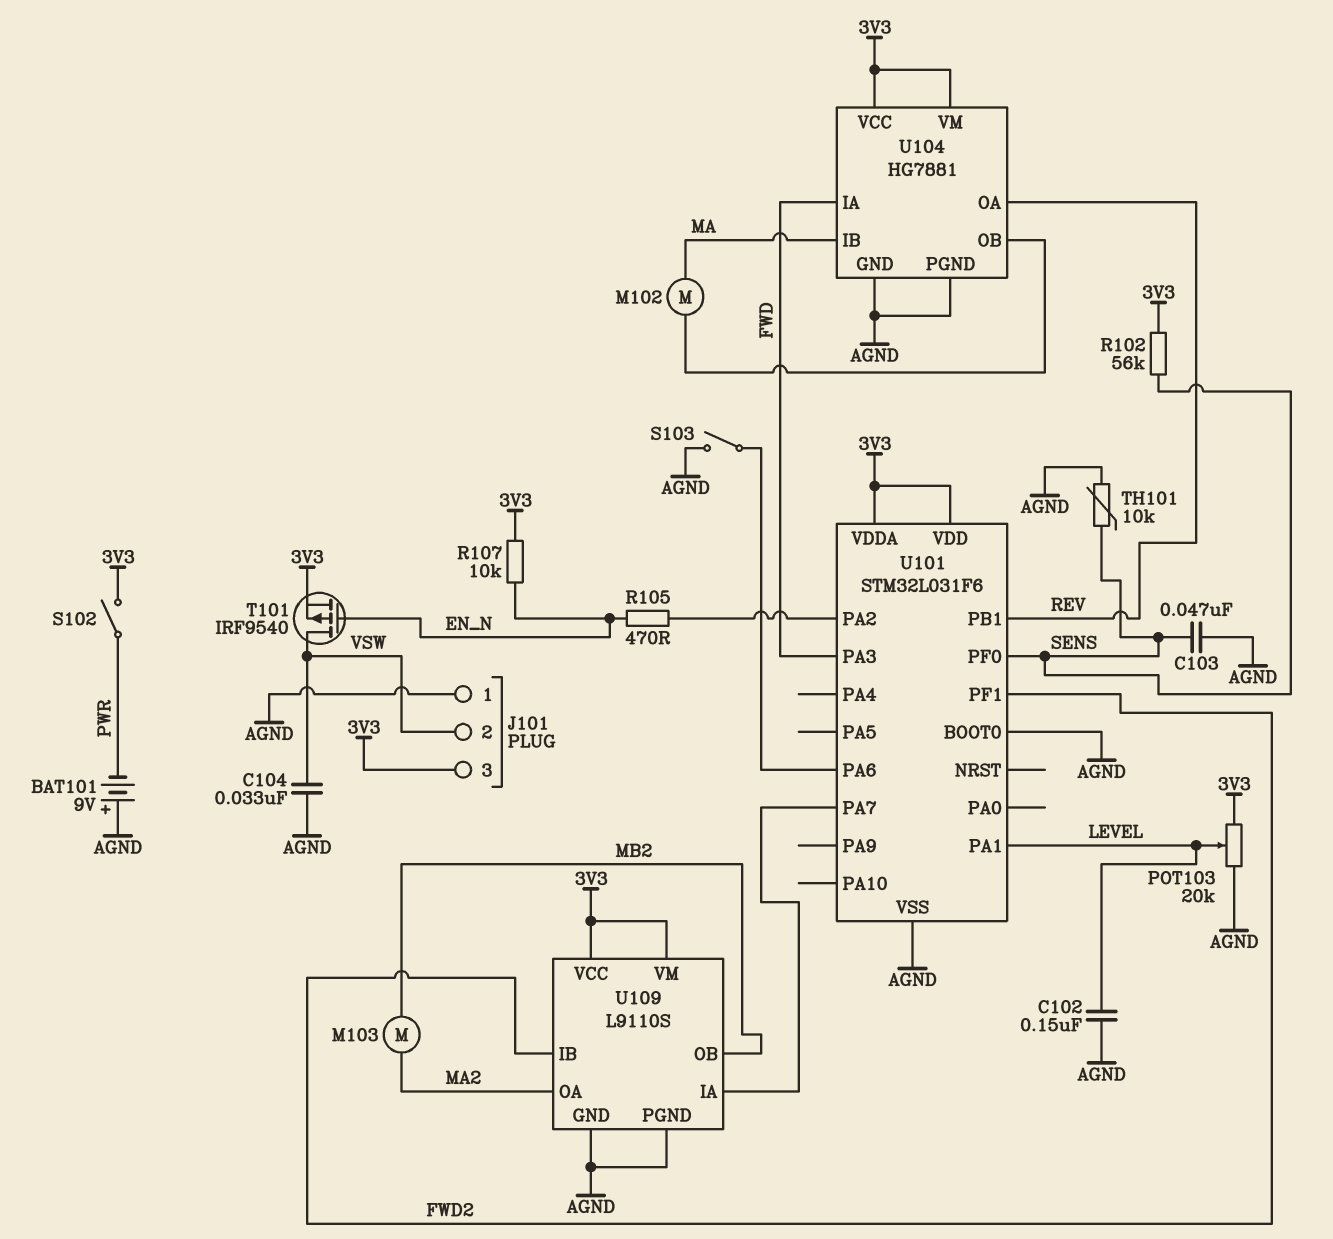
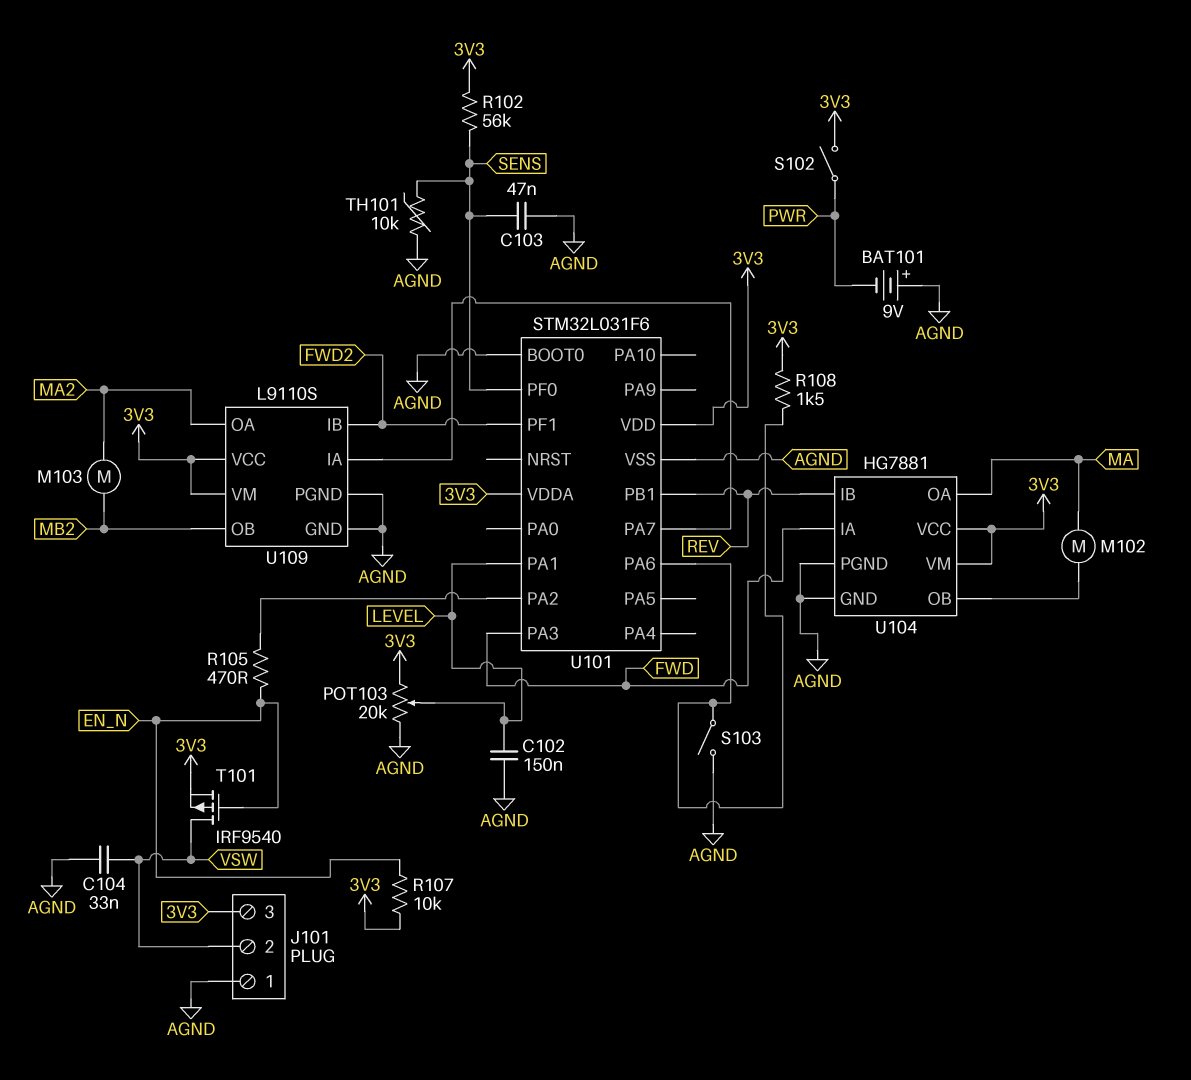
R108: none -> 1.5k (3V3, U101/PA6)
U104 pin IB: MA -> REV
U104 pin OA: REV -> MA

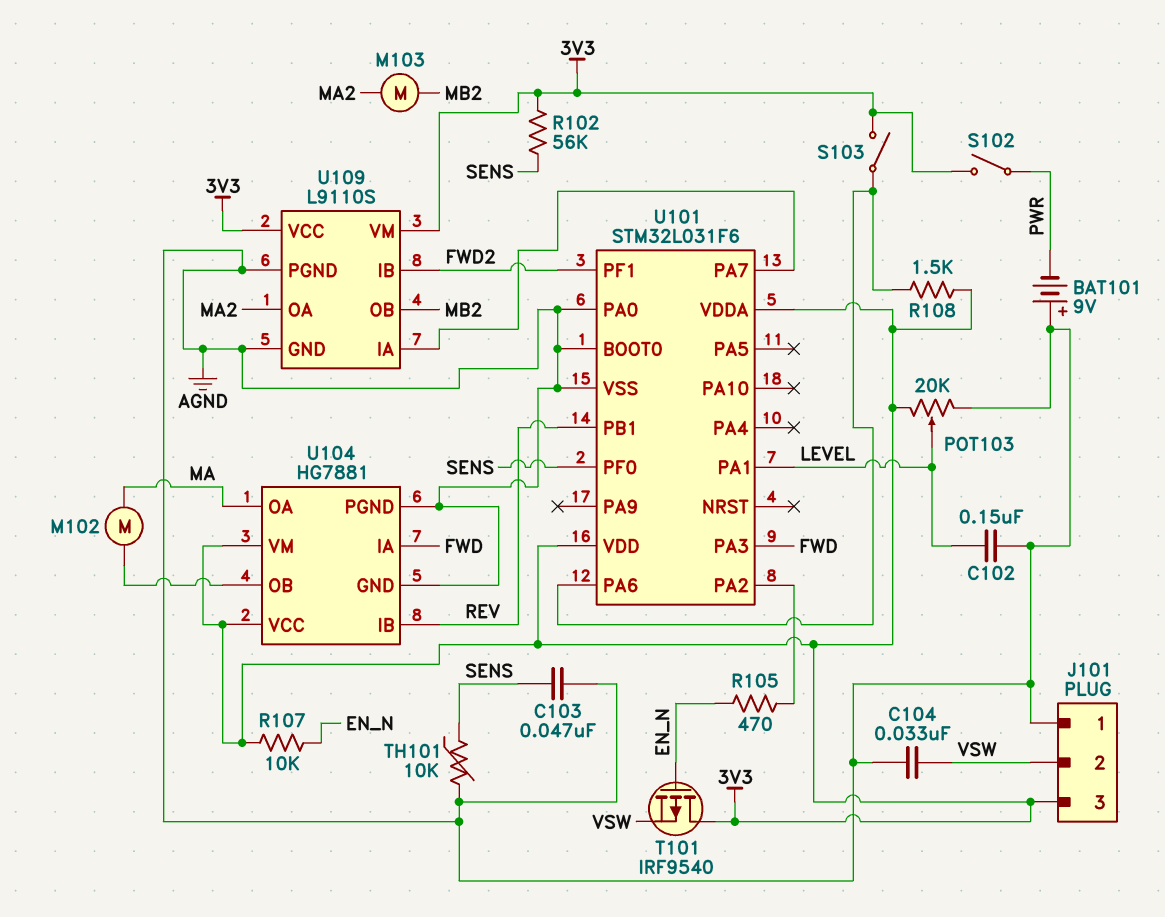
S103: switch (AGND, U101/PA6) -> switch (3V3, U101/PA6)
T101: PMOS IRF9540 (G EN_N, D VSW, S 3V3) -> PMOS IRF9540 (G EN_N, D 3V3, S VSW)
U101 pin PA0: none -> AGND

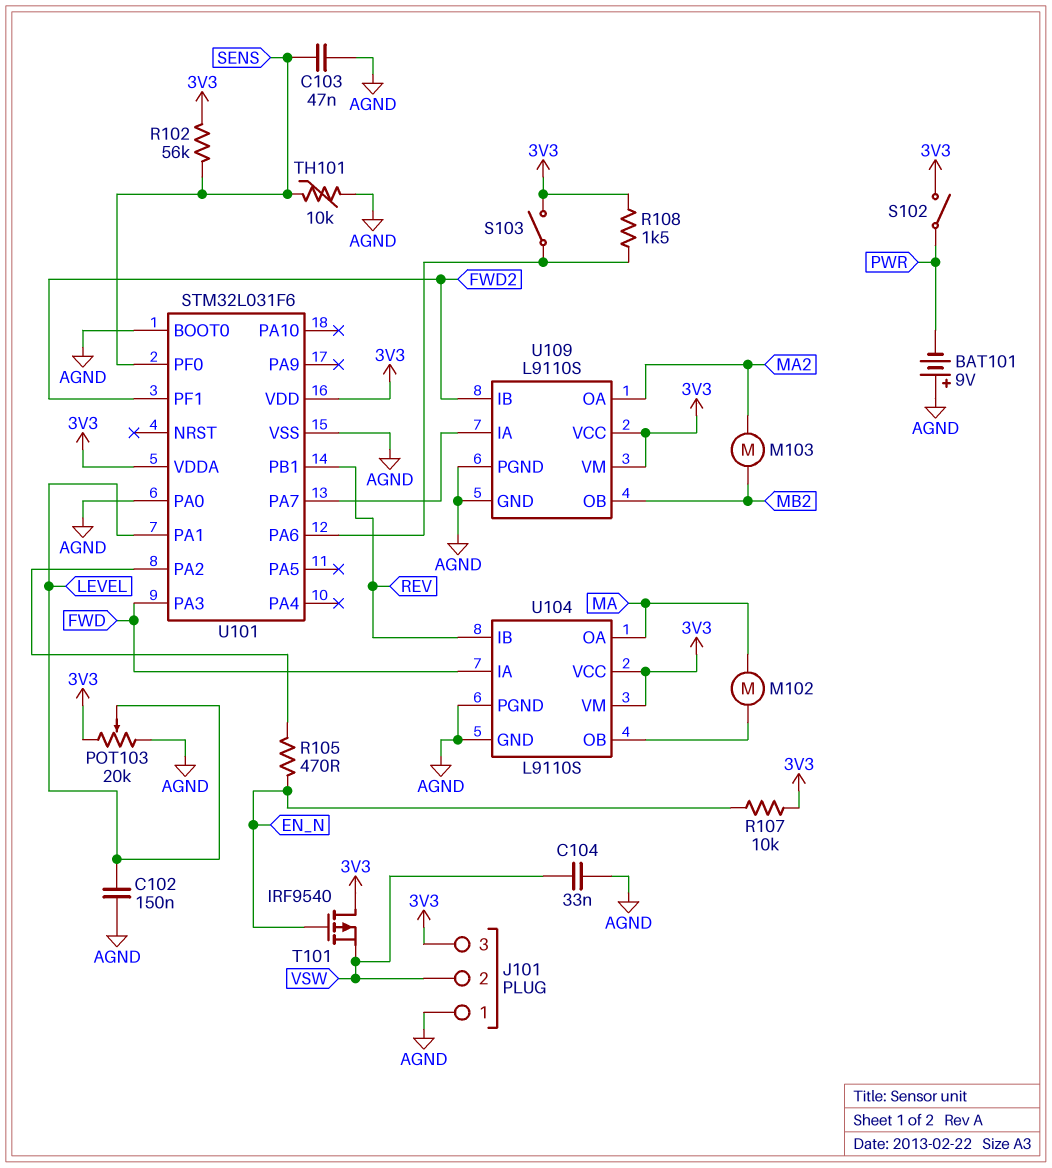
U104: HG7881 -> L9110S

